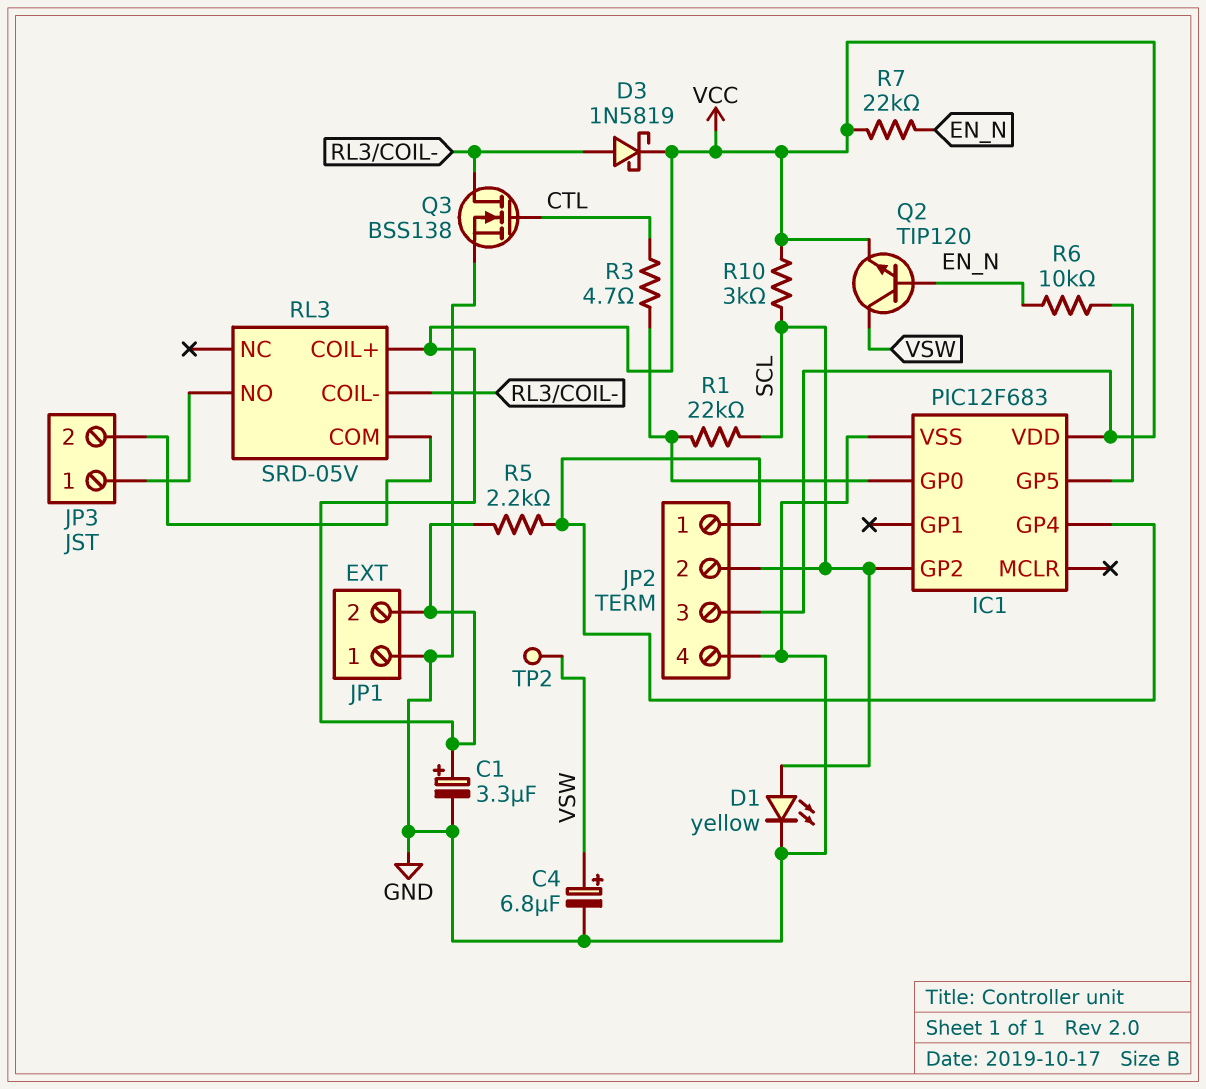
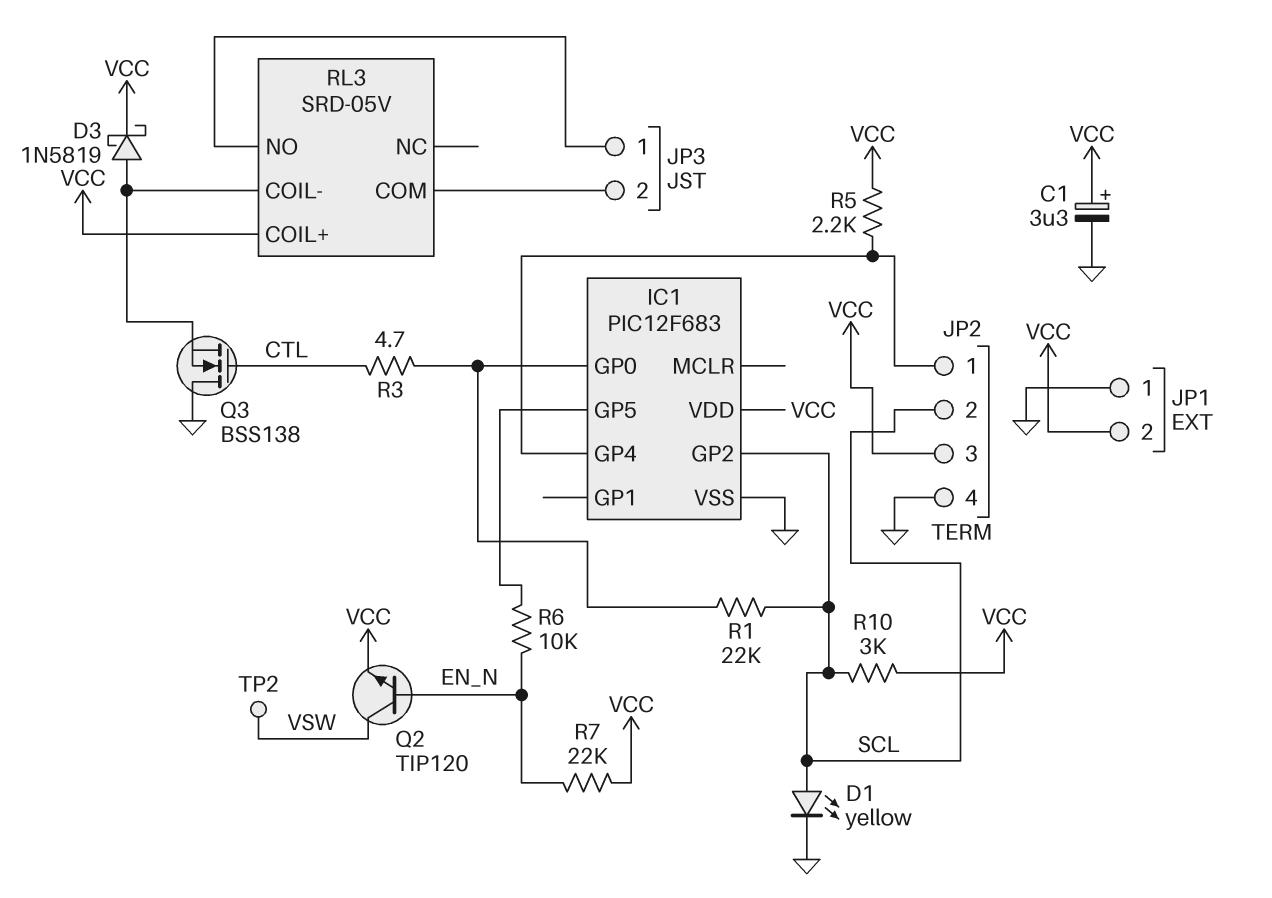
C4: 6.8uF (plus VSW, minus GND) -> none
Q3: NMOS BSS138 (G CTL, D RL3/COIL-, S GND) -> NMOS BSS138 (G CTL, D GND, S RL3/COIL-)

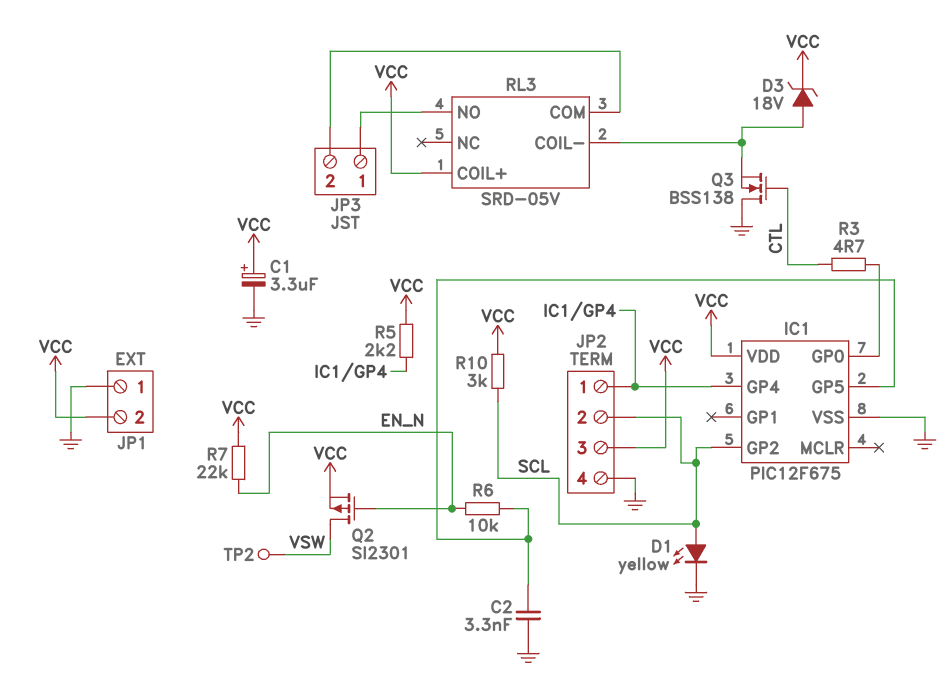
C2: none -> 3.3nF (GND, IC1/GP5)
D3: schottky 1N5819 (A RL3/COIL-, K VCC) -> zener 18V (A RL3/COIL-, K VCC)
IC1: PIC12F683 -> PIC12F675
Q2: NPN TIP120 (B EN_N, C VSW, E VCC) -> PMOS SI2301 (G EN_N, D VSW, S VCC)
R1: 22k (IC1/GP0, SCL) -> none

